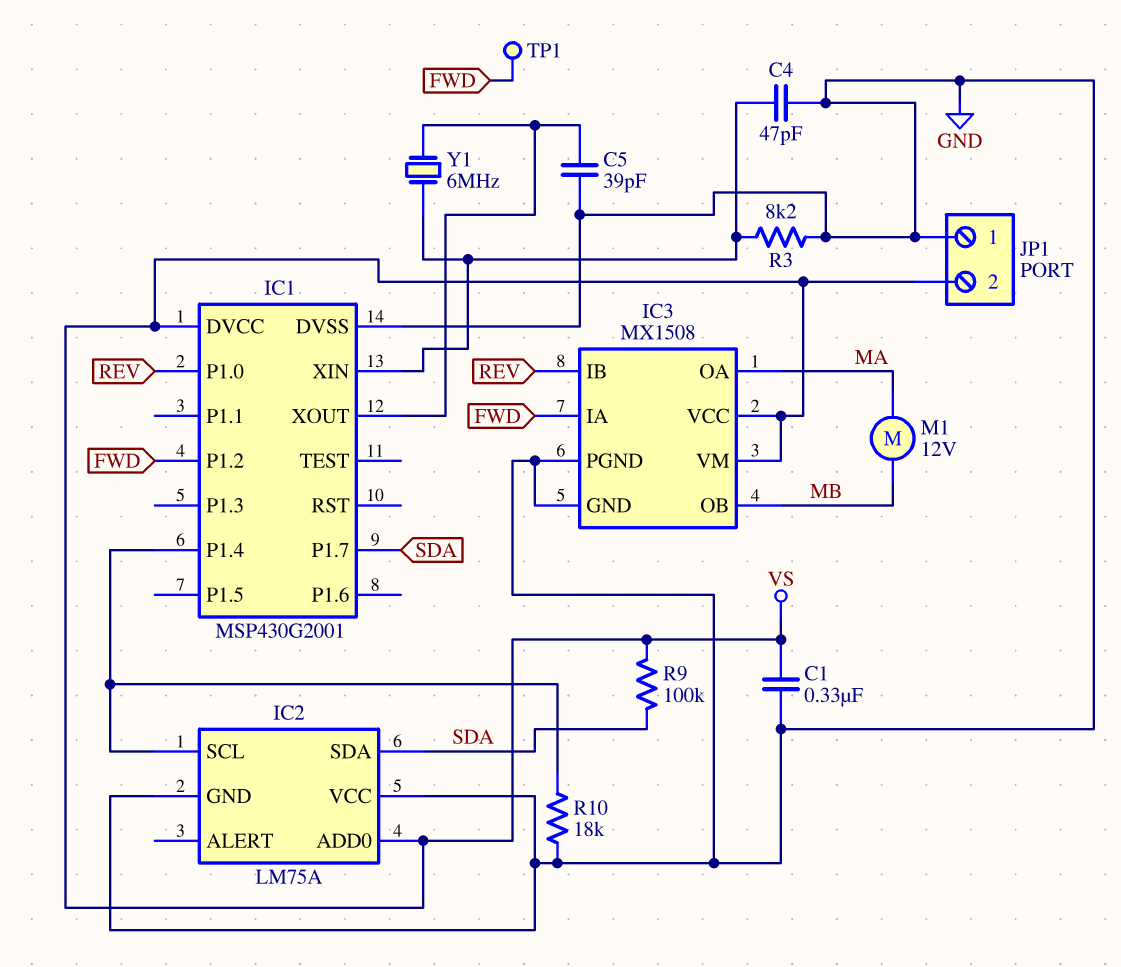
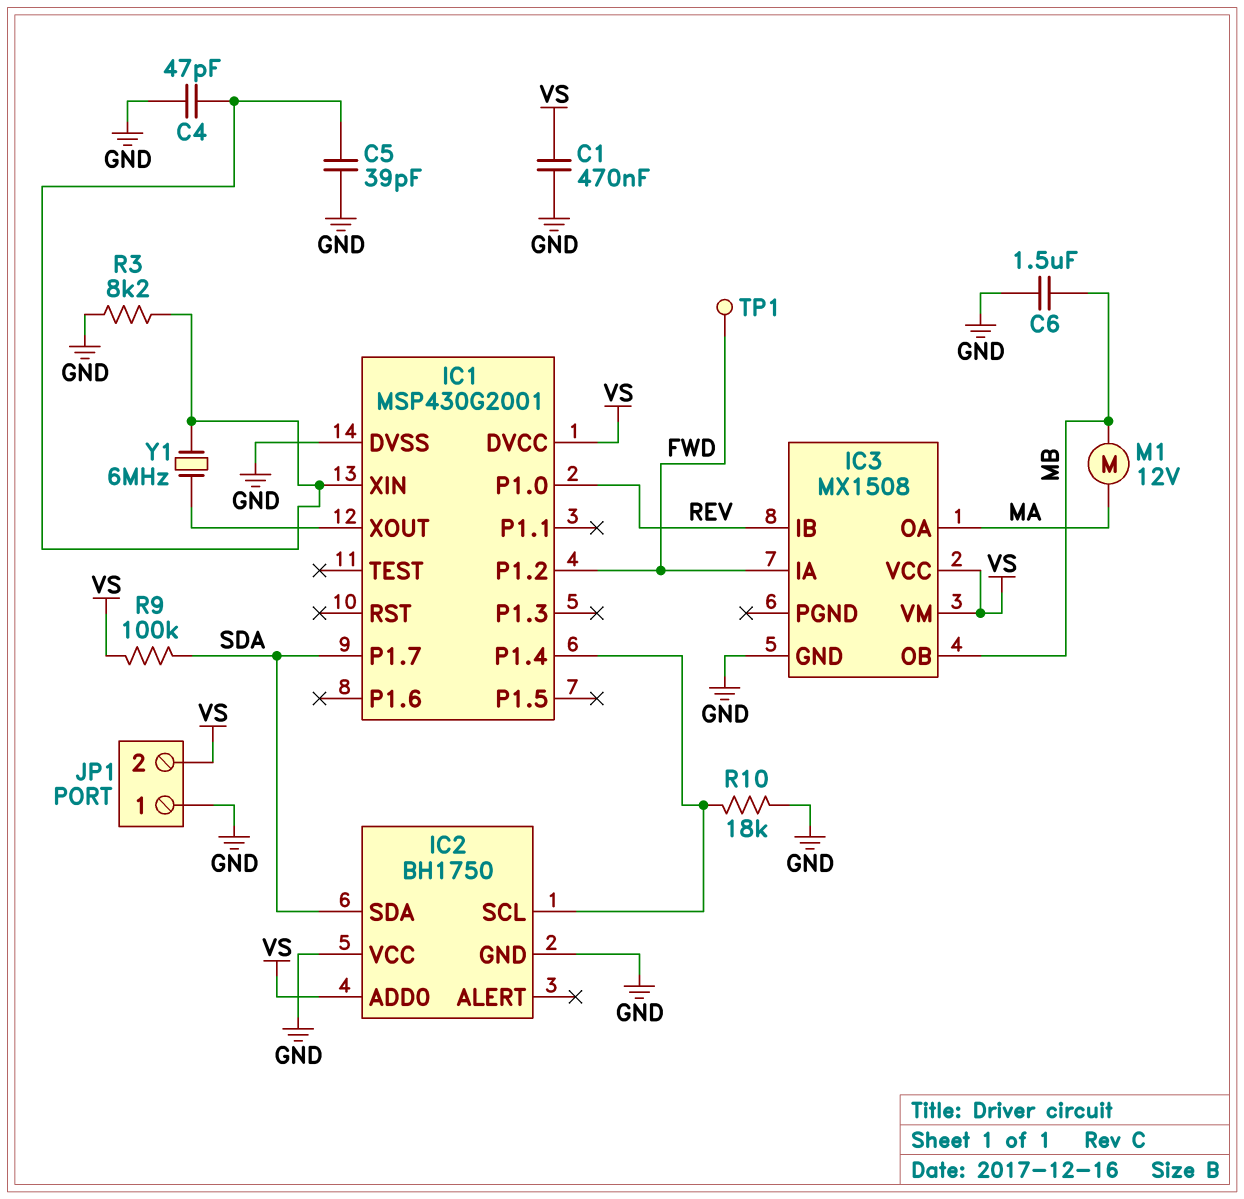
C1: 330nF (GND, VS) -> 470nF (GND, VS)
C5: 39pF (GND, IC1/XOUT) -> 39pF (GND, IC1/XIN)
C6: none -> 1.5uF (GND, MB)
IC2: LM75A -> BH1750
IC3 pin PGND: GND -> none

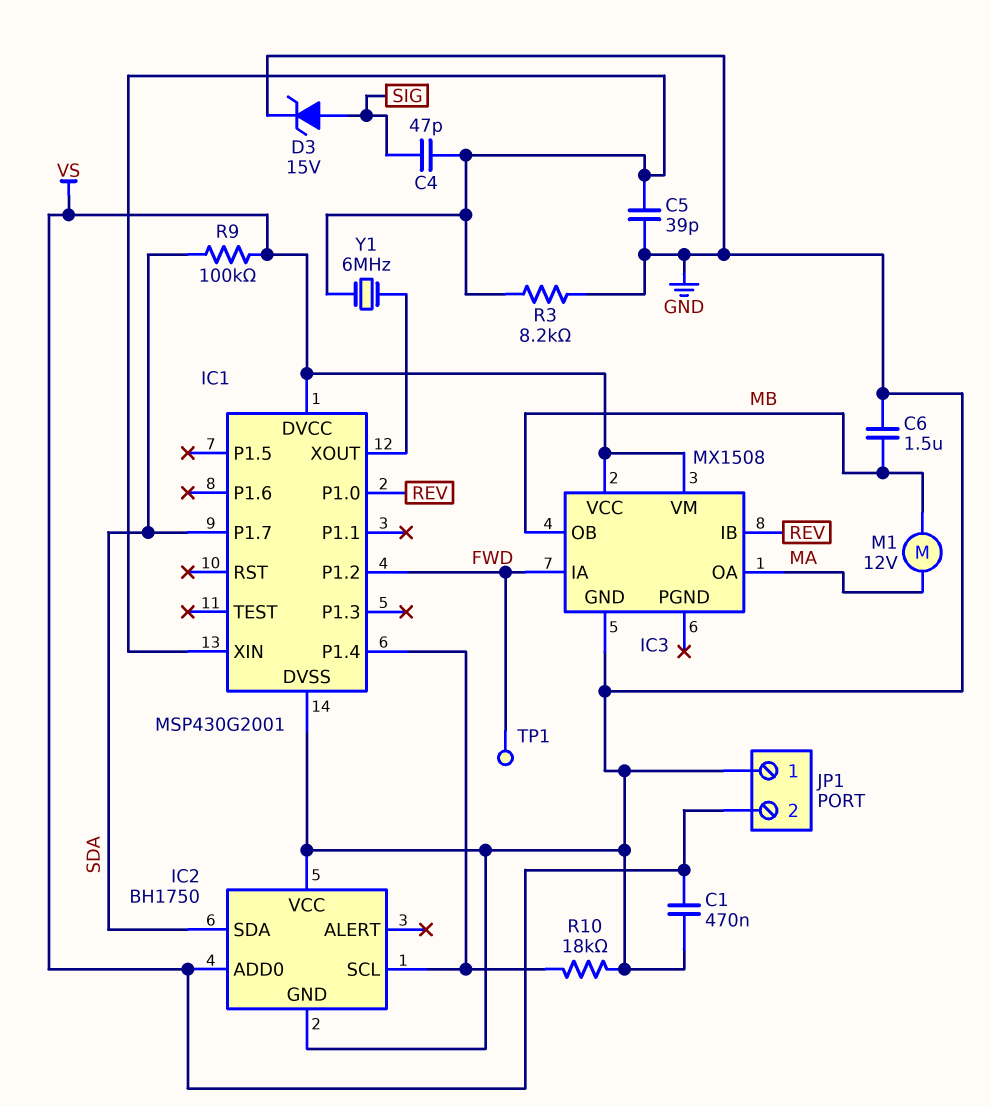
C4: 47pF (GND, IC1/XIN) -> 47pF (IC1/XIN, SIG)
D3: none -> zener 15V (A SIG, K GND)

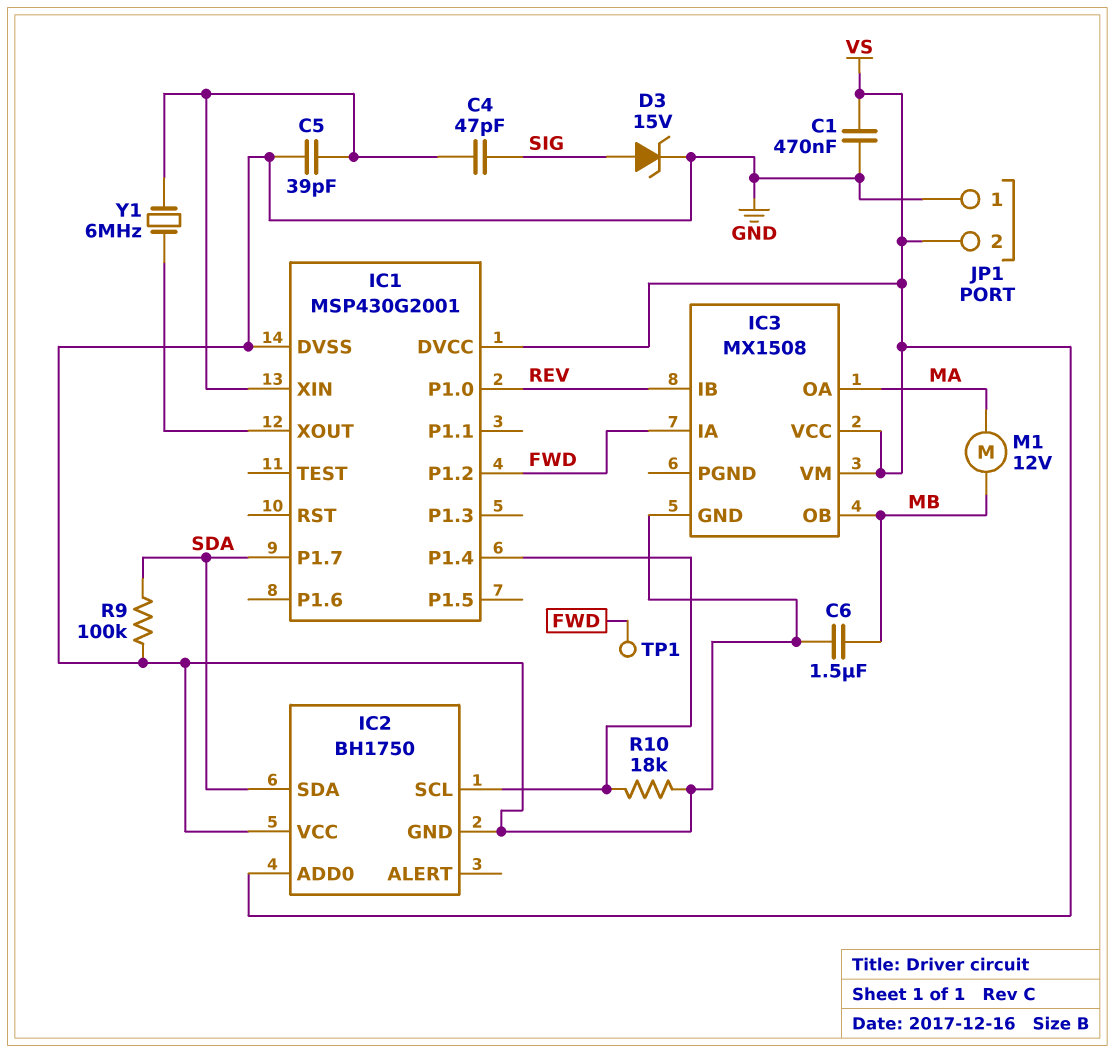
R3: 8.2k (GND, IC1/XIN) -> none
R9: 100k (SDA, VS) -> 100k (GND, SDA)

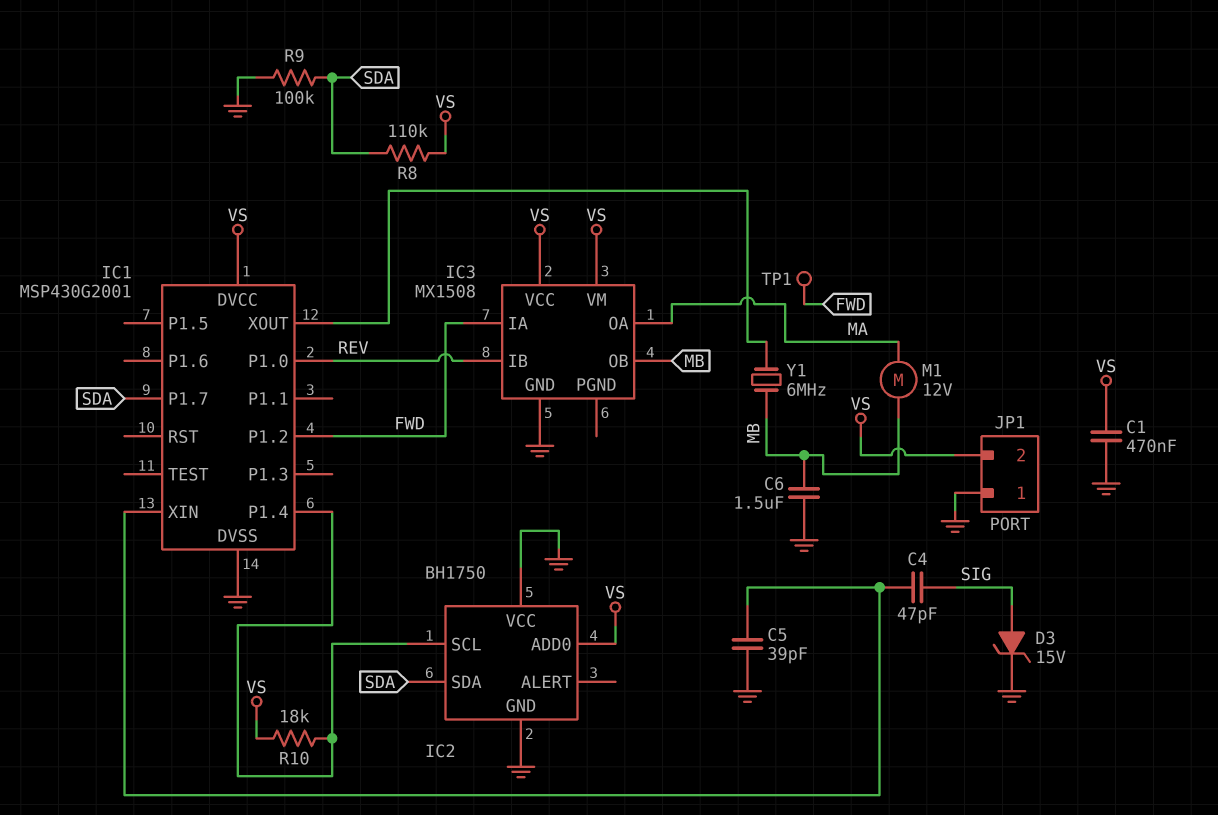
R8: none -> 110k (SDA, VS)
R10: 18k (GND, IC1/P1.4) -> 18k (IC1/P1.4, VS)
Y1: 6MHz (IC1/XIN, IC1/XOUT) -> 6MHz (IC1/XOUT, MB)

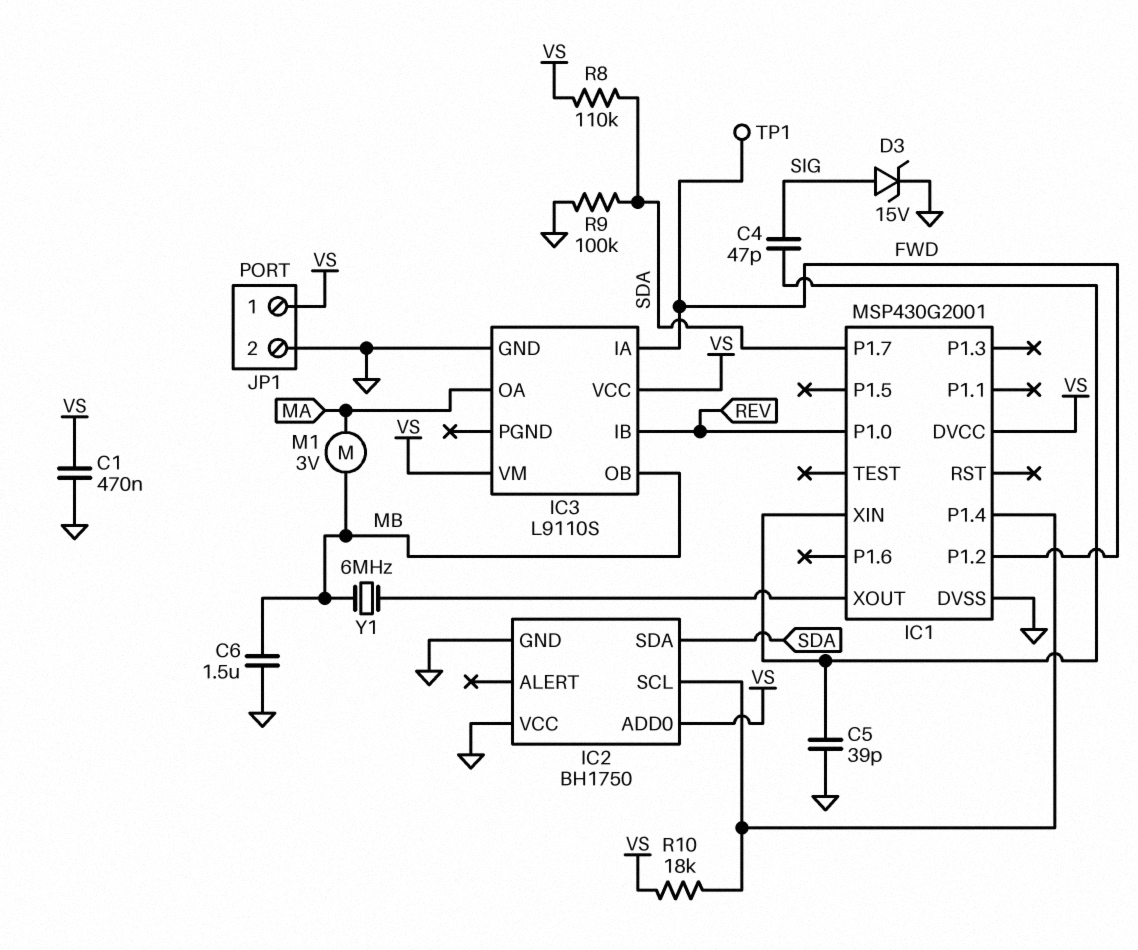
IC3: MX1508 -> L9110S
JP1 pin 1: GND -> VS
JP1 pin 2: VS -> GND
M1: motor 12V (MA, MB) -> motor 3V (MA, MB)

